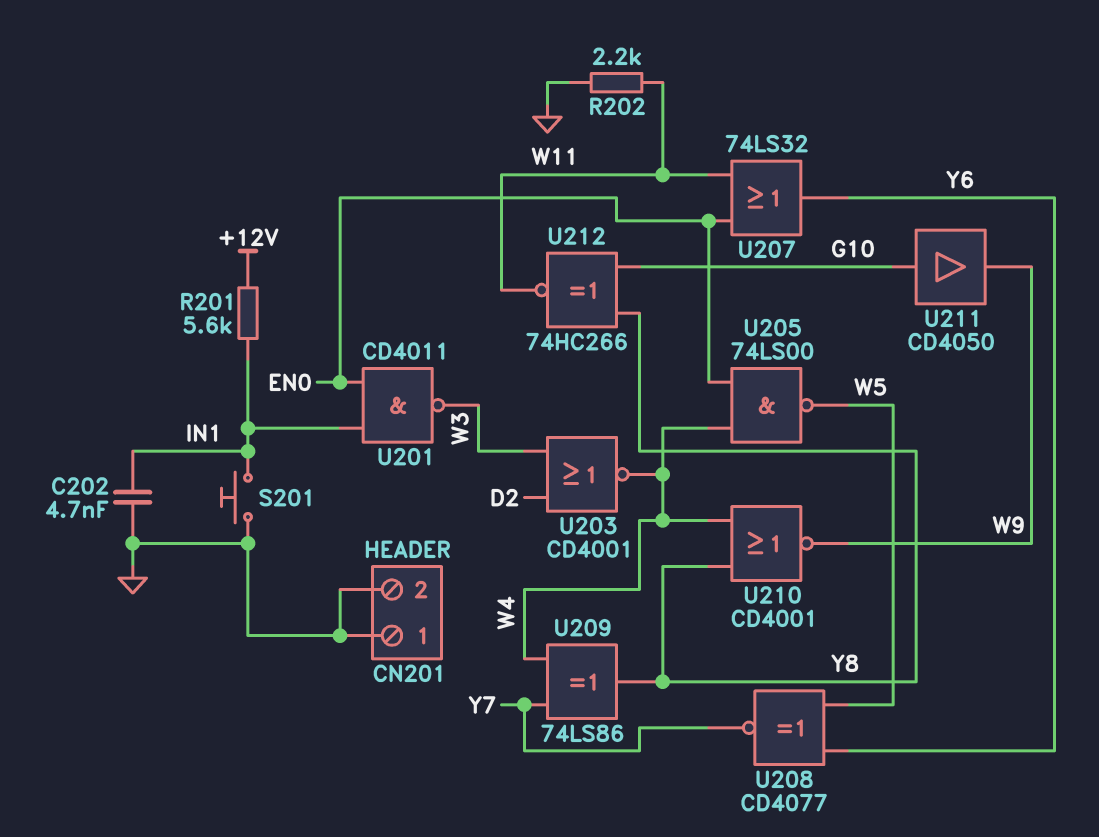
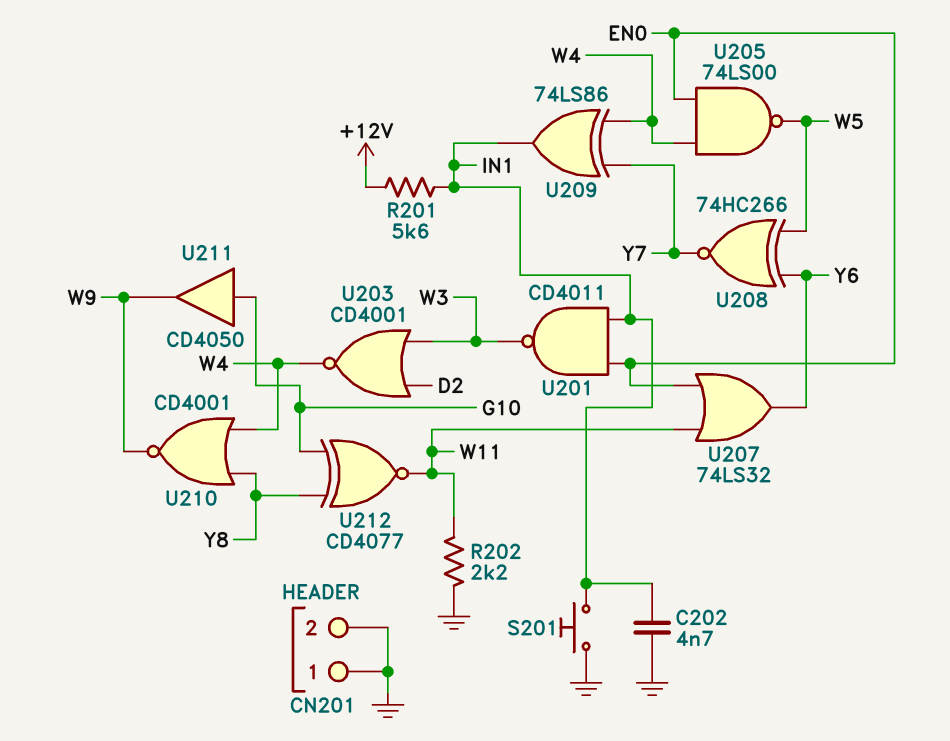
U208: XNOR CD4077 (in W5, in Y6, out Y7) -> XNOR 74HC266 (in W5, in Y6, out Y7)
U209: XOR 74LS86 (in W4, in Y7, out Y8) -> XOR 74LS86 (in W4, in Y7, out IN1)
U212: XNOR 74HC266 (in G10, in Y8, out W11) -> XNOR CD4077 (in G10, in Y8, out W11)

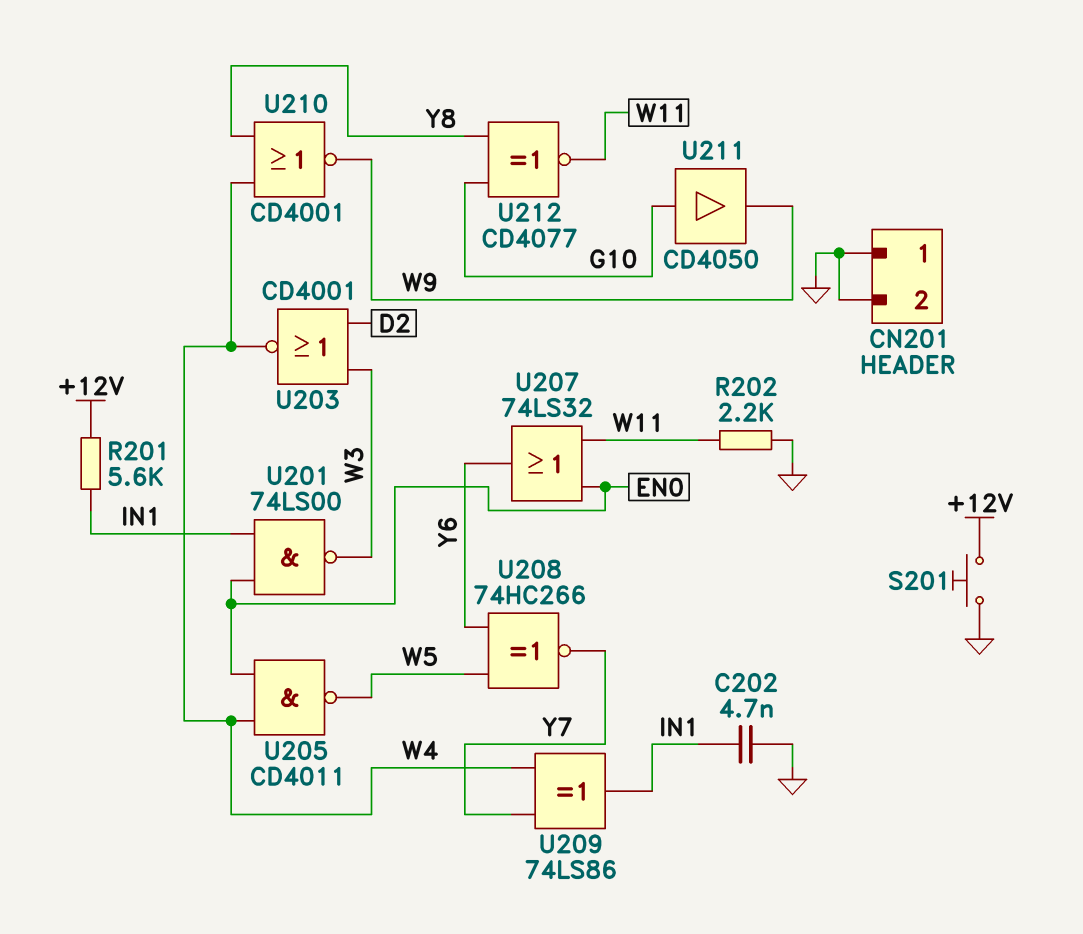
S201: button (GND, IN1) -> button (+12V, GND)
U201: NAND CD4011 (in EN0, in IN1, out W3) -> NAND 74LS00 (in EN0, in IN1, out W3)
U205: NAND 74LS00 (in EN0, in W4, out W5) -> NAND CD4011 (in EN0, in W4, out W5)

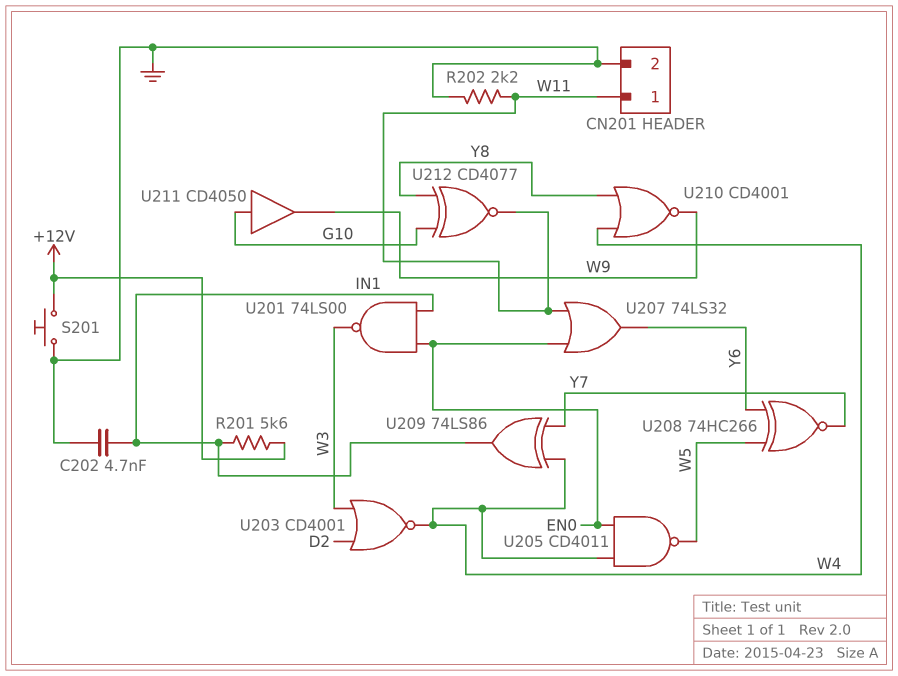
CN201 pin 1: GND -> W11

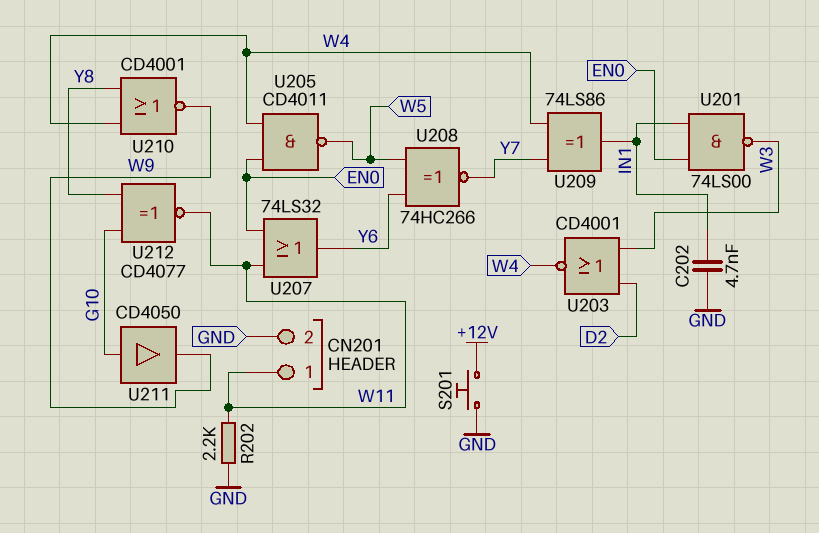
R201: 5.6k (+12V, IN1) -> none

